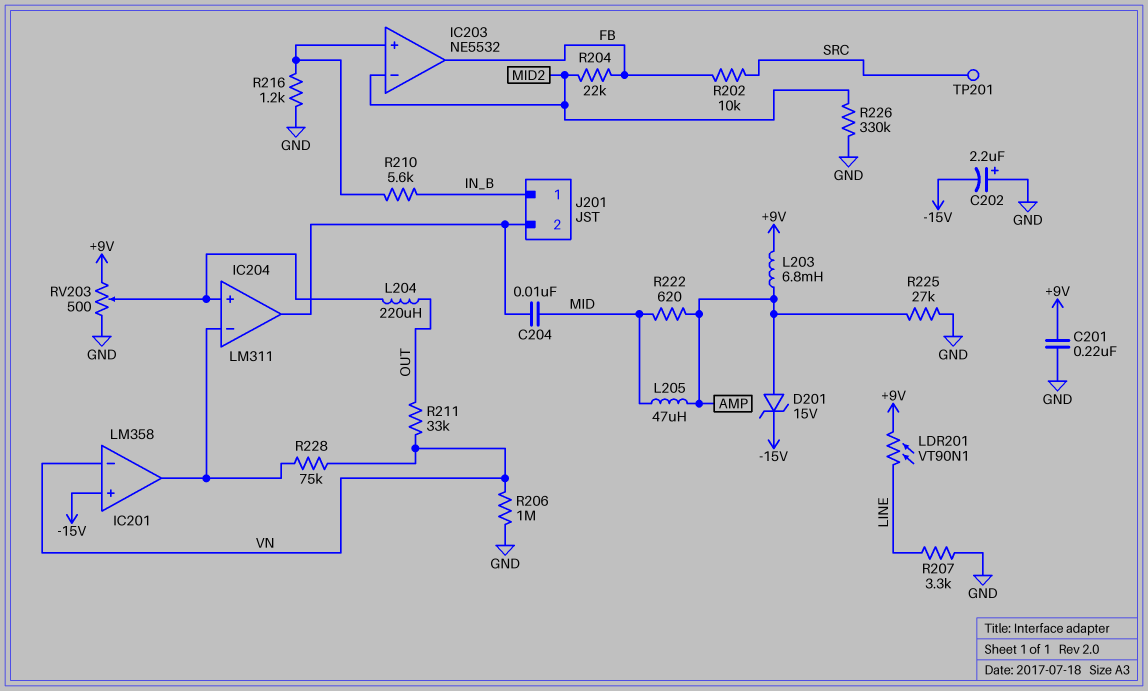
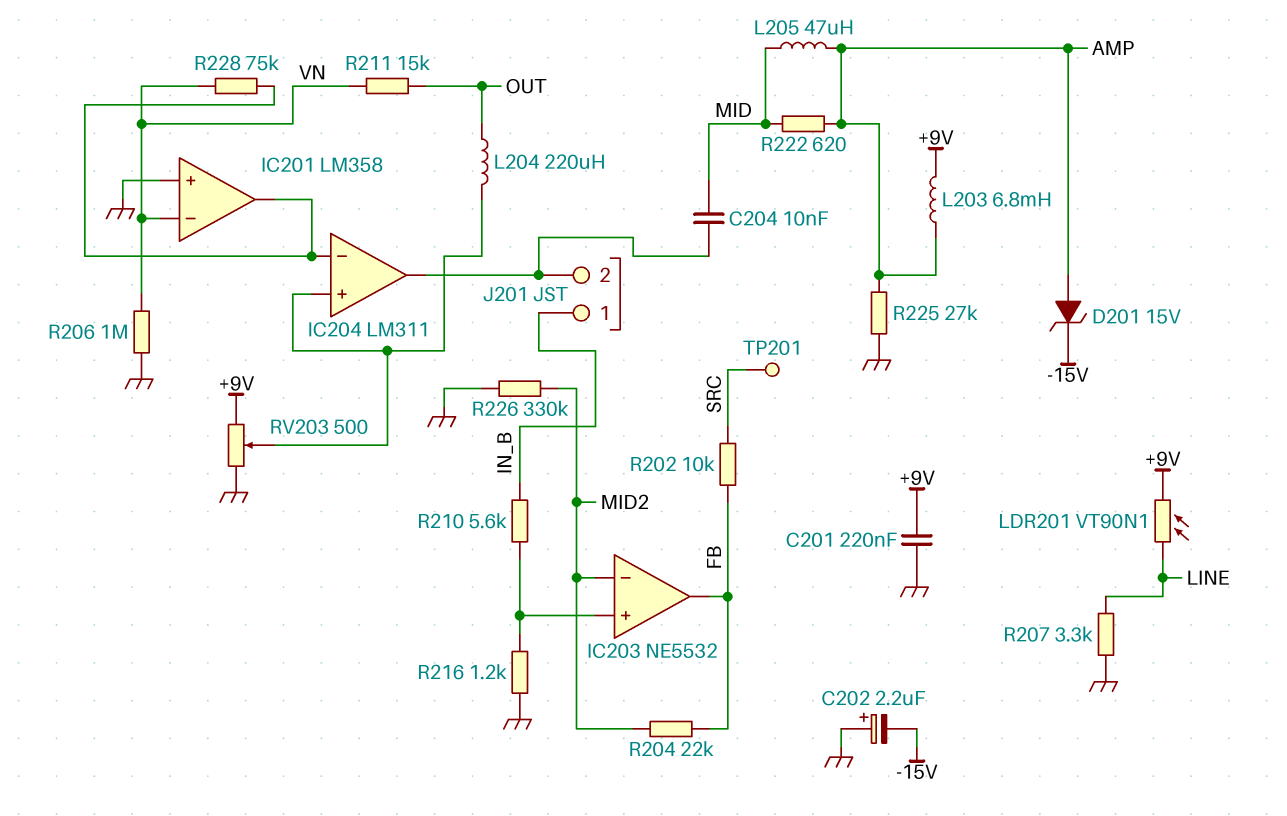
IC201 pin in+: -15V -> GND
R211: 33k (OUT, VN) -> 15k (OUT, VN)

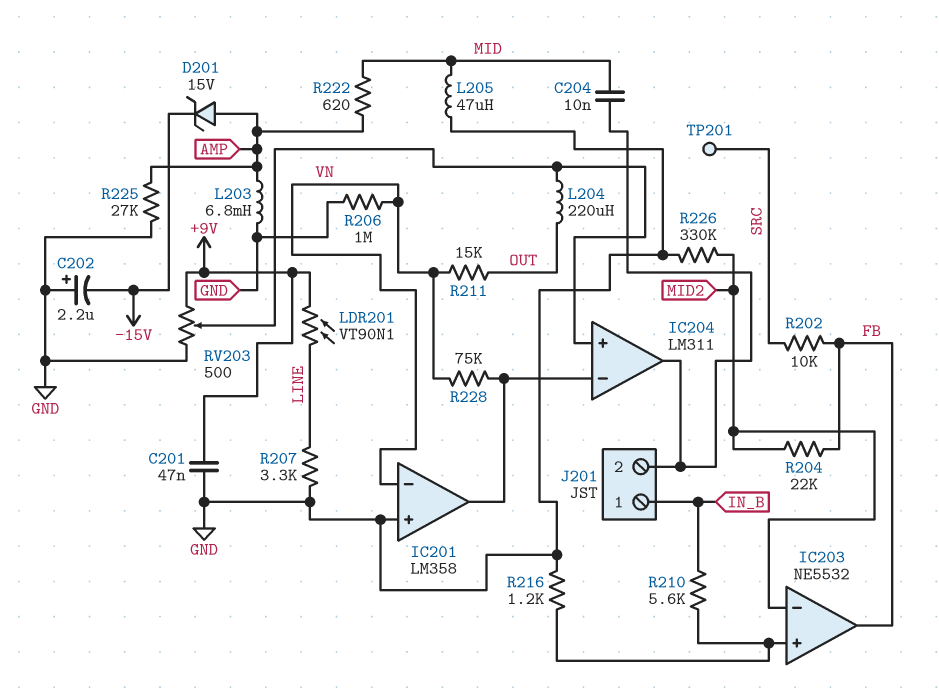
C201: 220nF (+9V, GND) -> 47nF (+9V, GND)
L203: 6.8mH (+9V, AMP) -> 6.8mH (AMP, GND)
L205: 47uH (AMP, MID) -> 47uH (GND, MID)

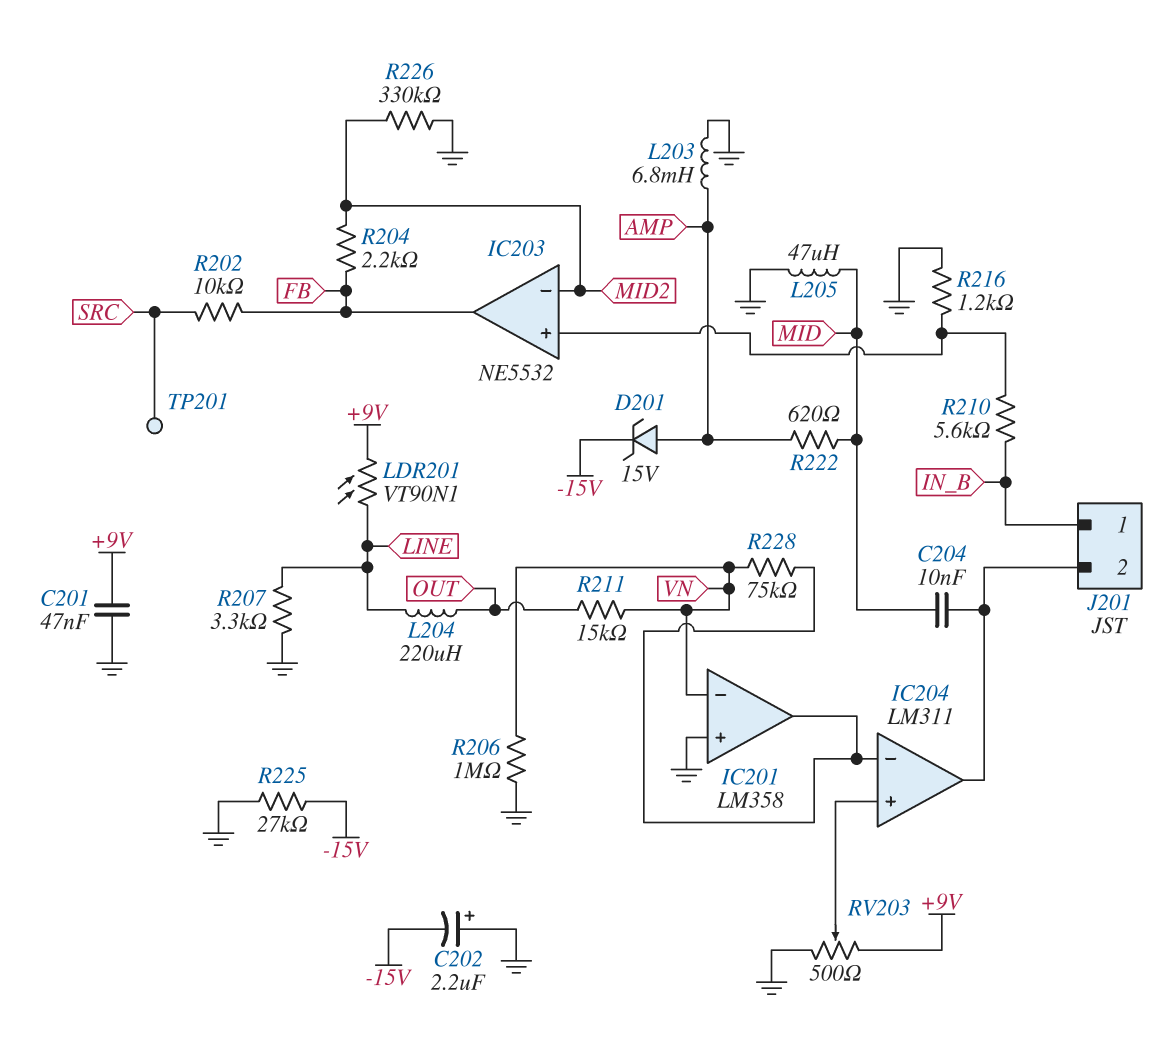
L204: 220uH (IC204/in+, OUT) -> 220uH (LINE, OUT)
R204: 22k (FB, MID2) -> 2.2k (FB, MID2)
R225: 27k (AMP, GND) -> 27k (-15V, GND)

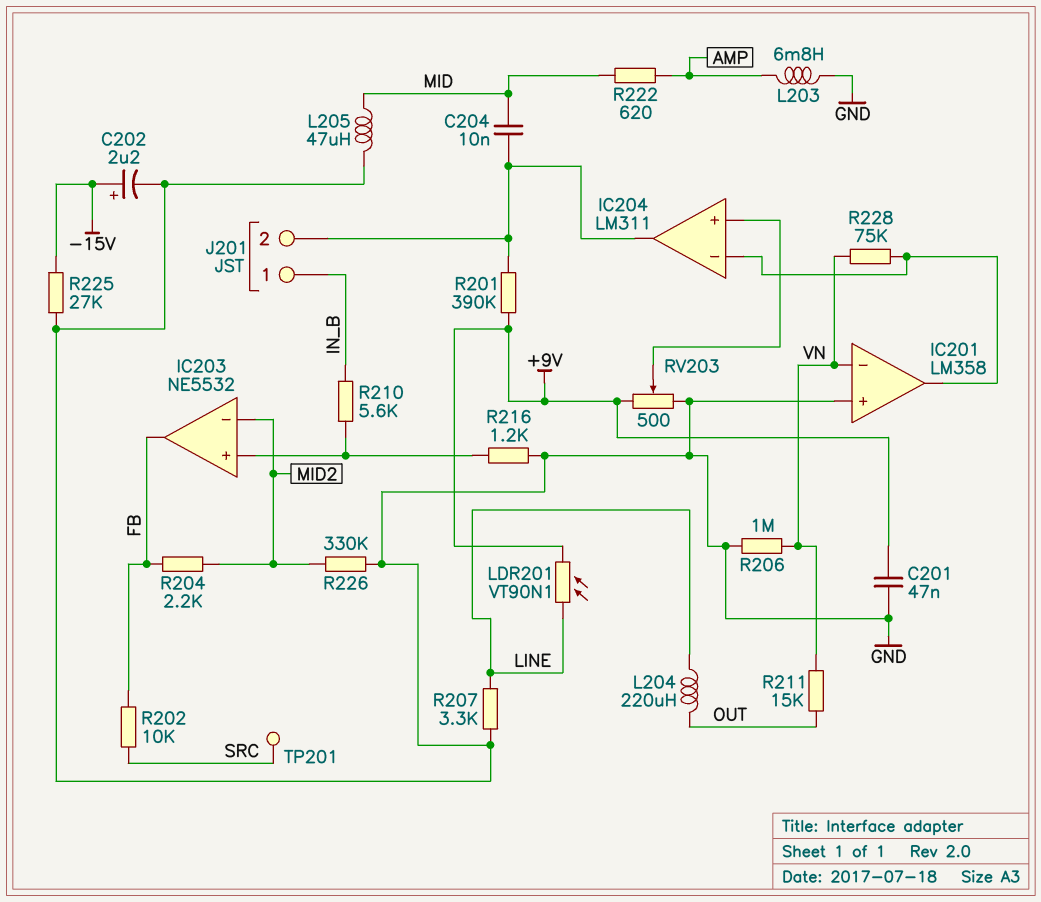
C202: 2.2uF (plus GND, minus -15V) -> 2.2uF (plus -15V, minus GND)
D201: zener 15V (A AMP, K -15V) -> none
R201: none -> 390k (+9V, IC204/out)

